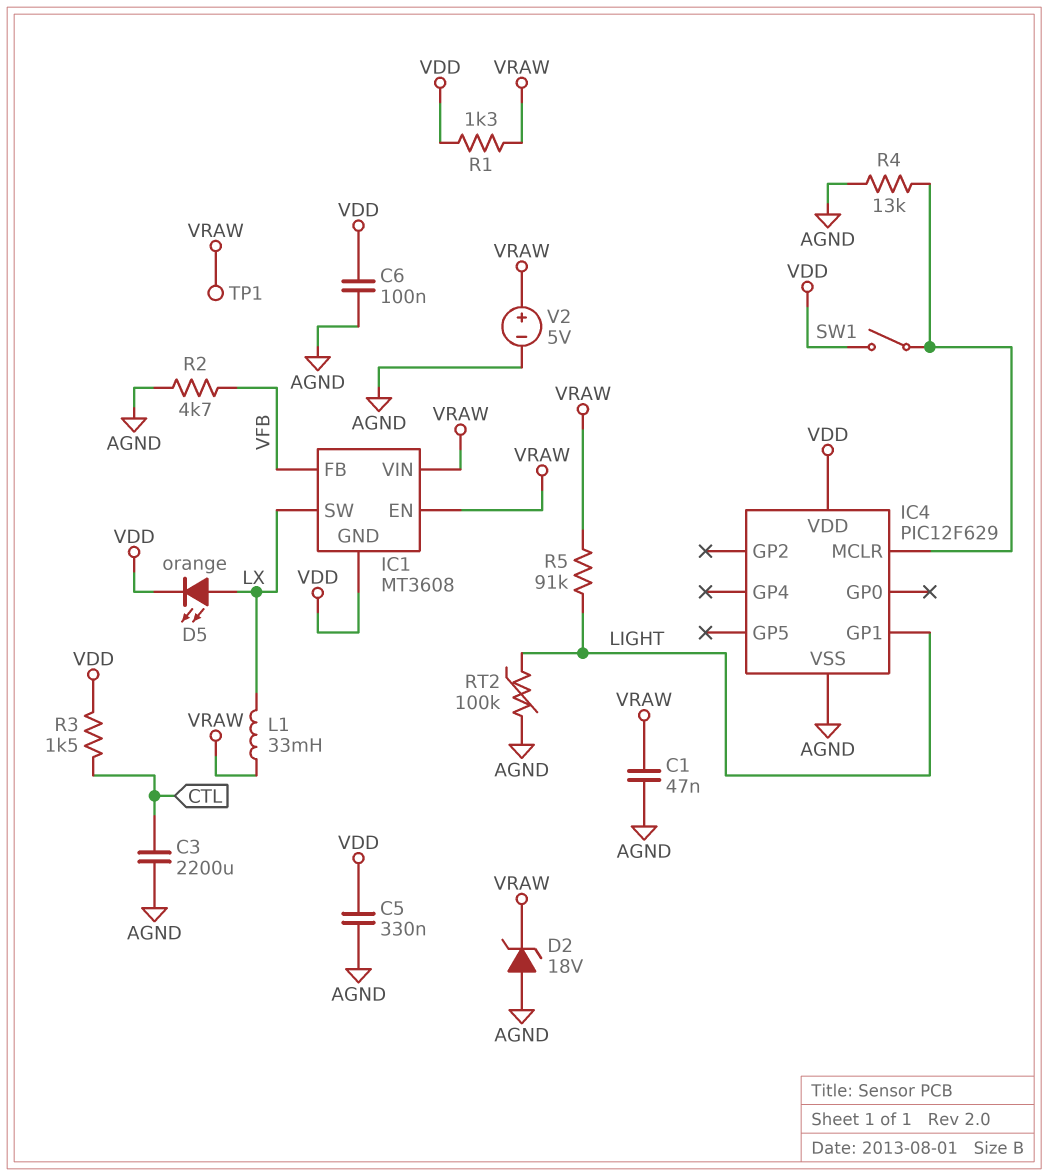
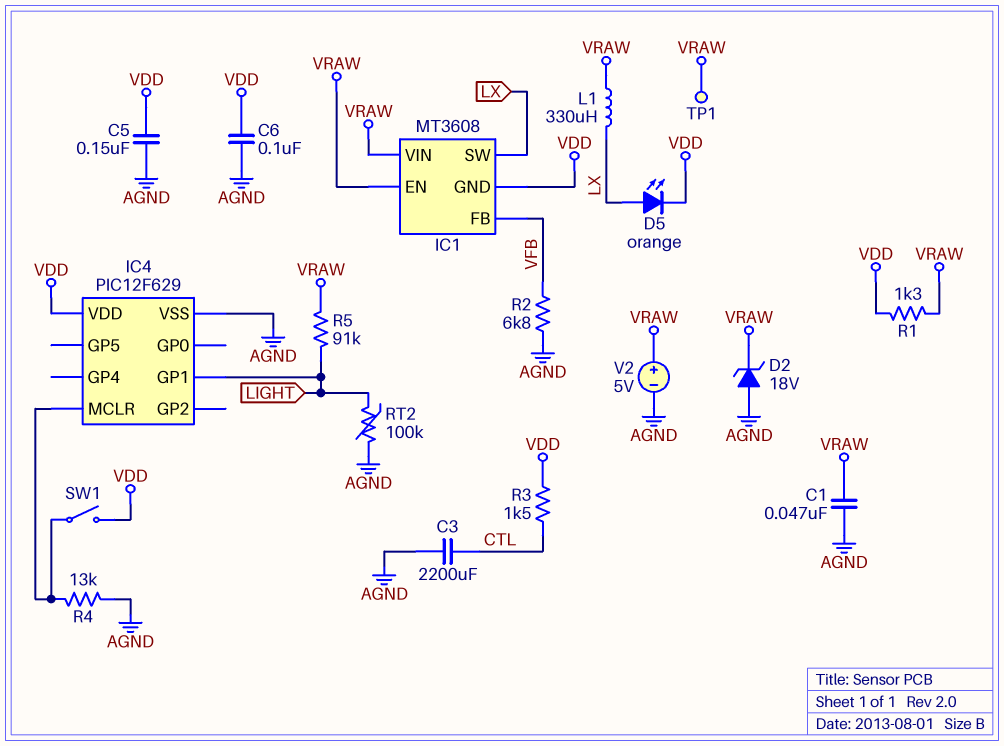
C5: 330nF (AGND, VDD) -> 150nF (AGND, VDD)
L1: 33mH (LX, VRAW) -> 330uH (LX, VRAW)
R2: 4.7k (AGND, VFB) -> 6.8k (AGND, VFB)

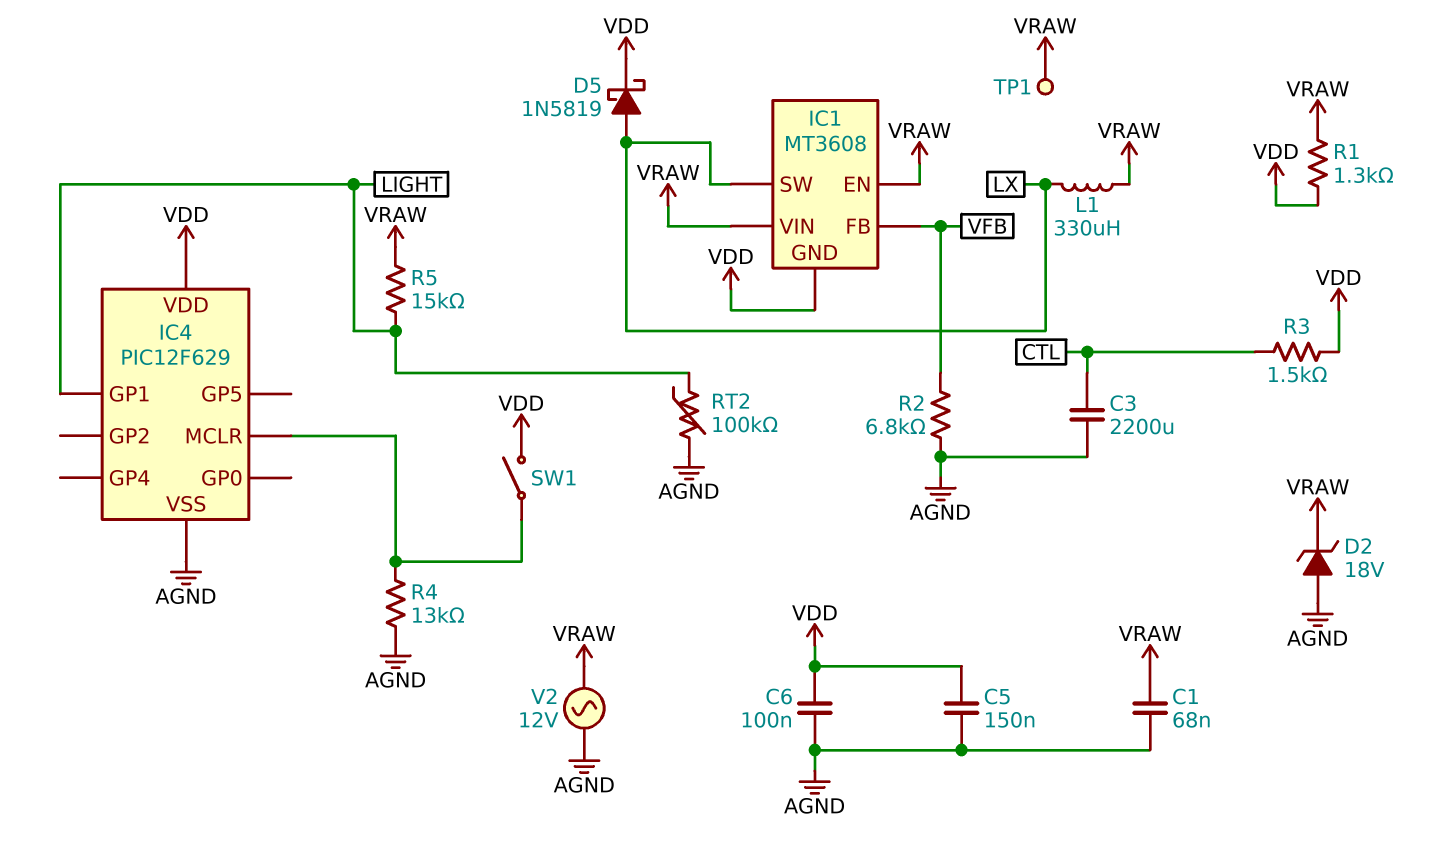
C1: 47nF (AGND, VRAW) -> 68nF (AGND, VRAW)
D5: LED orange (A LX, K VDD) -> schottky 1N5819 (A LX, K VDD)
R5: 91k (LIGHT, VRAW) -> 15k (LIGHT, VRAW)
V2: 5V (plus VRAW, minus AGND) -> AC 12V (AGND, VRAW)

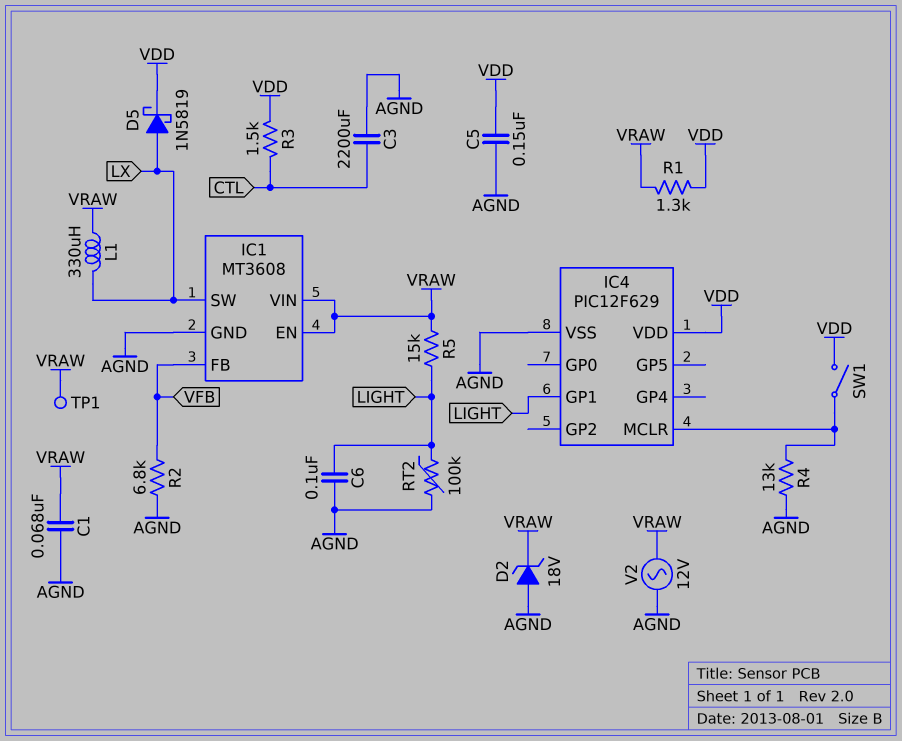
C6: 100nF (AGND, VDD) -> 100nF (AGND, LIGHT)
IC1 pin GND: VDD -> AGND

